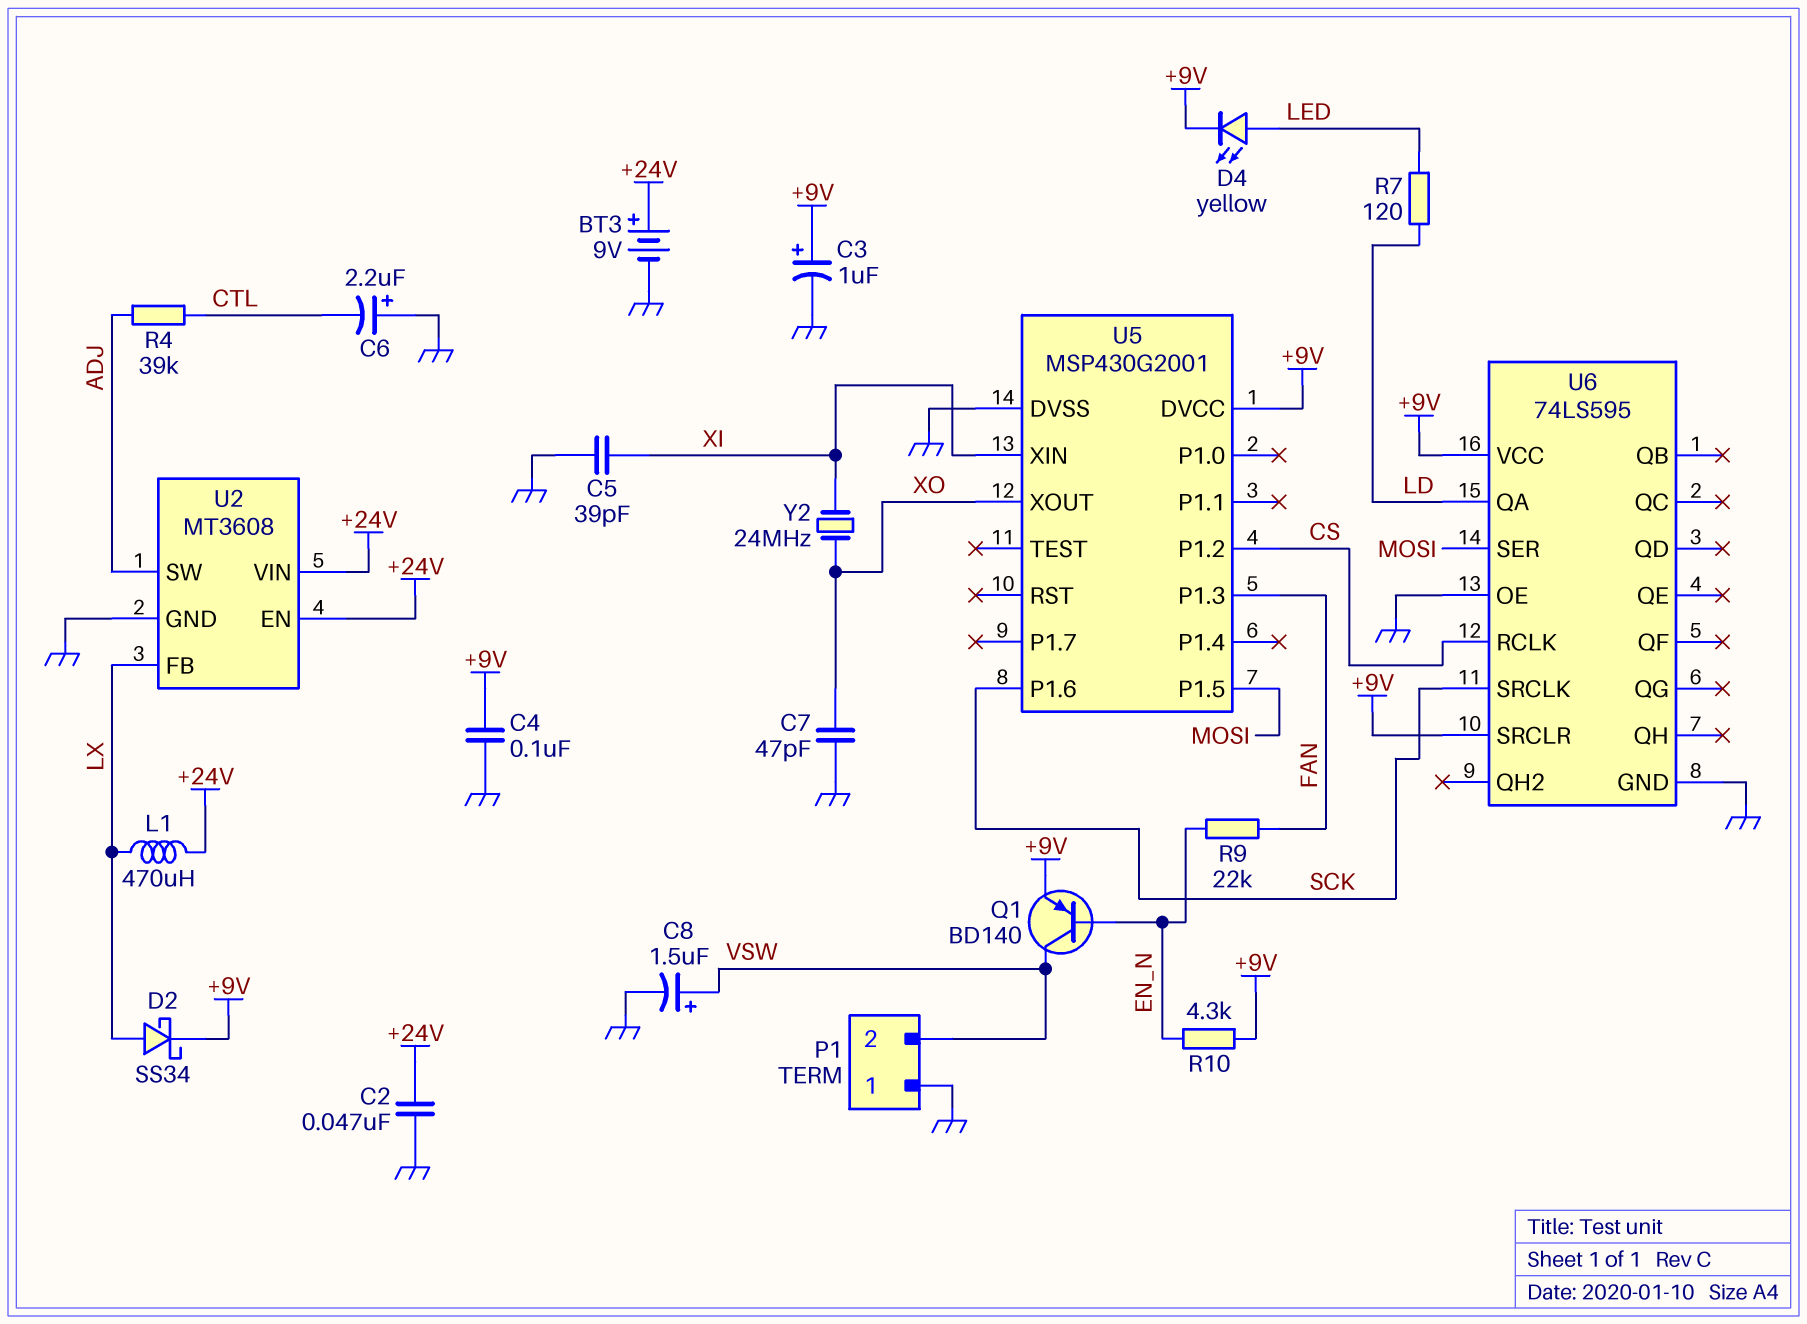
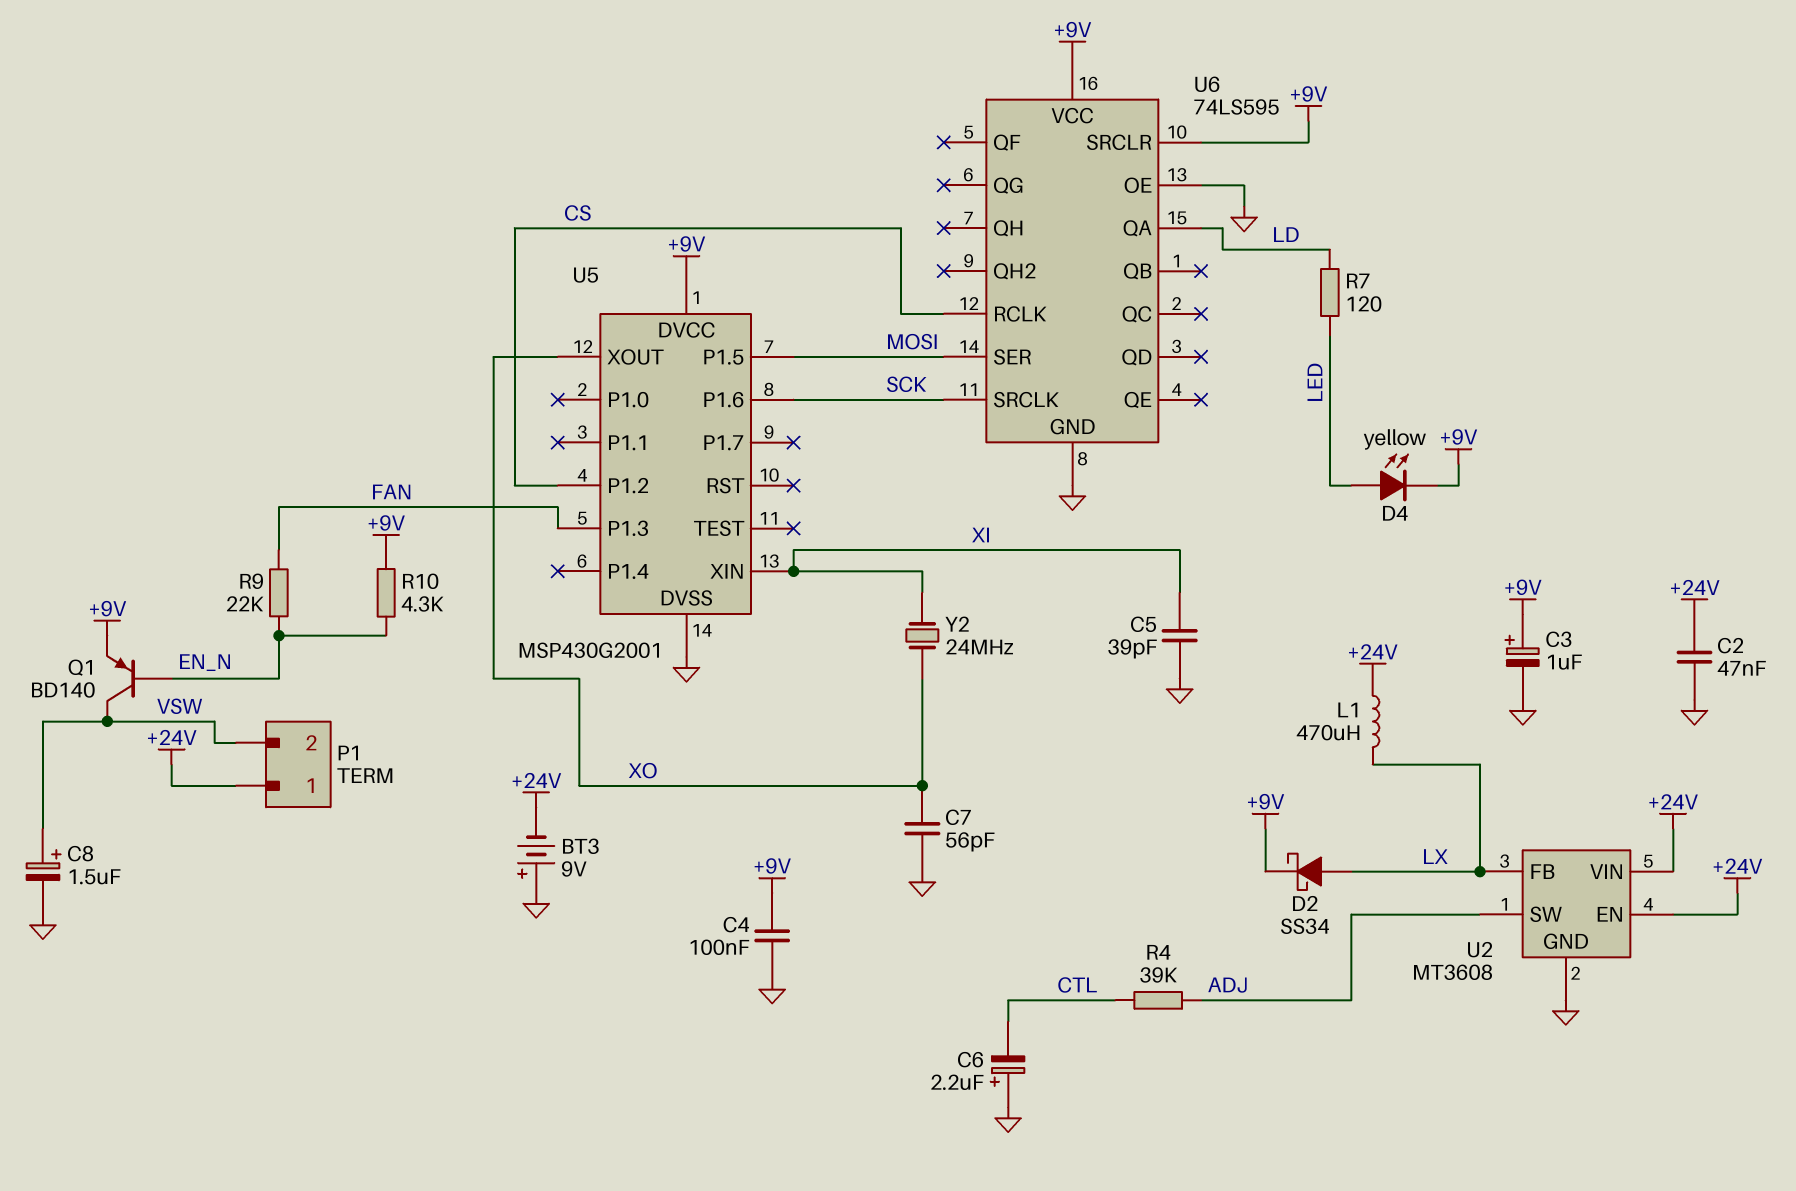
BT3: 9V (plus +24V, minus GND) -> 9V (plus GND, minus +24V)
C7: 47pF (GND, XO) -> 56pF (GND, XO)
P1 pin 1: GND -> +24V

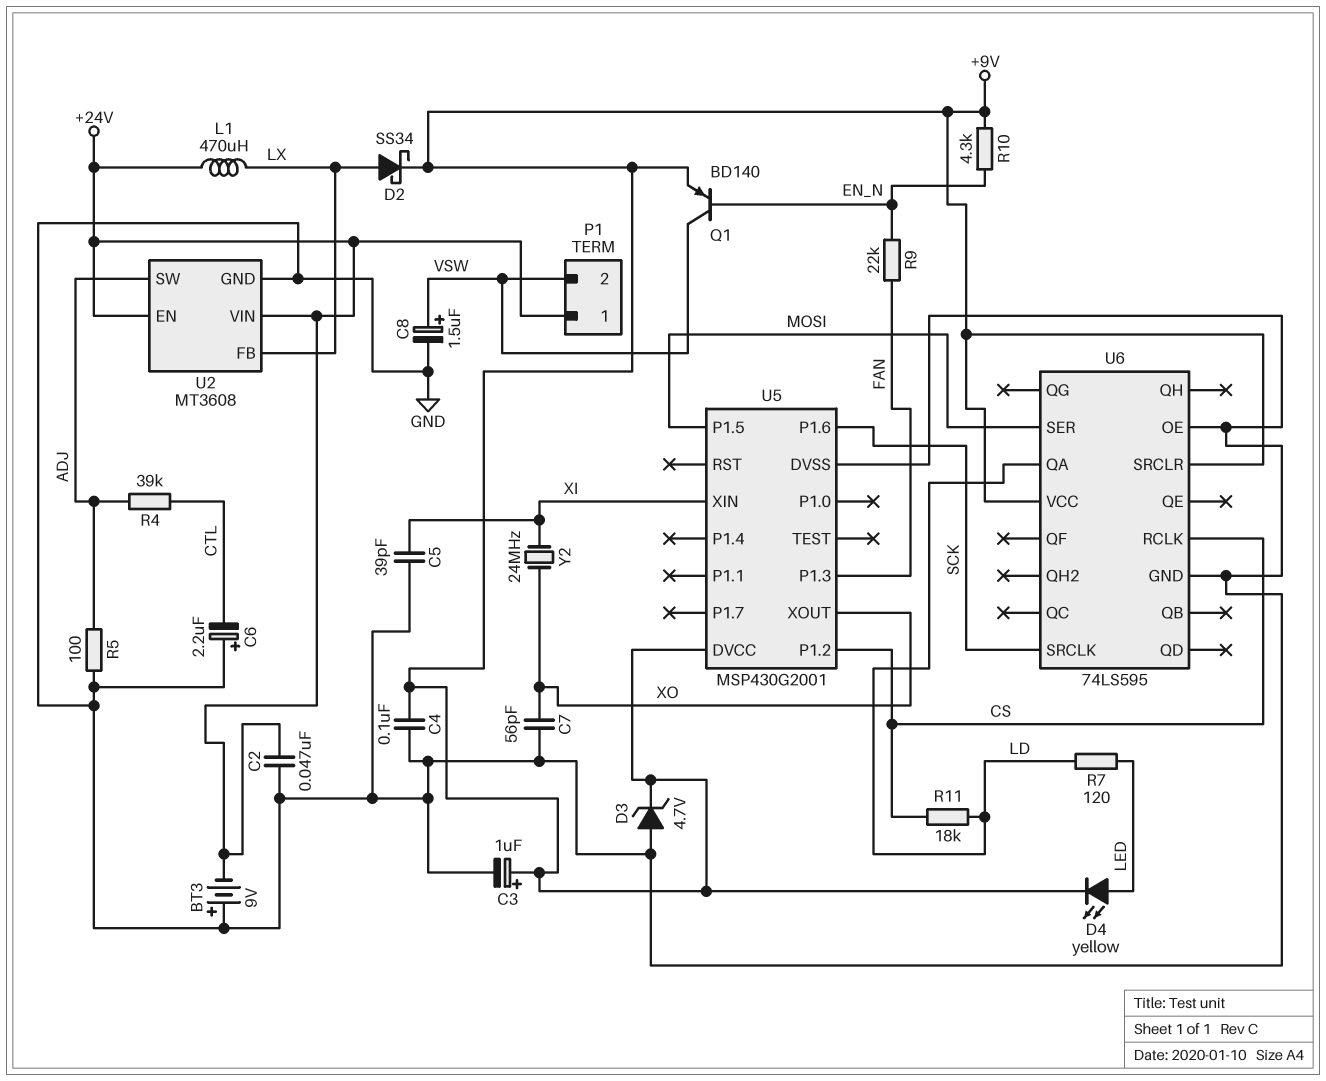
D3: none -> zener 4.7V (A GND, K +9V)
R5: none -> 100 (ADJ, GND)
R11: none -> 18k (CS, LD)

